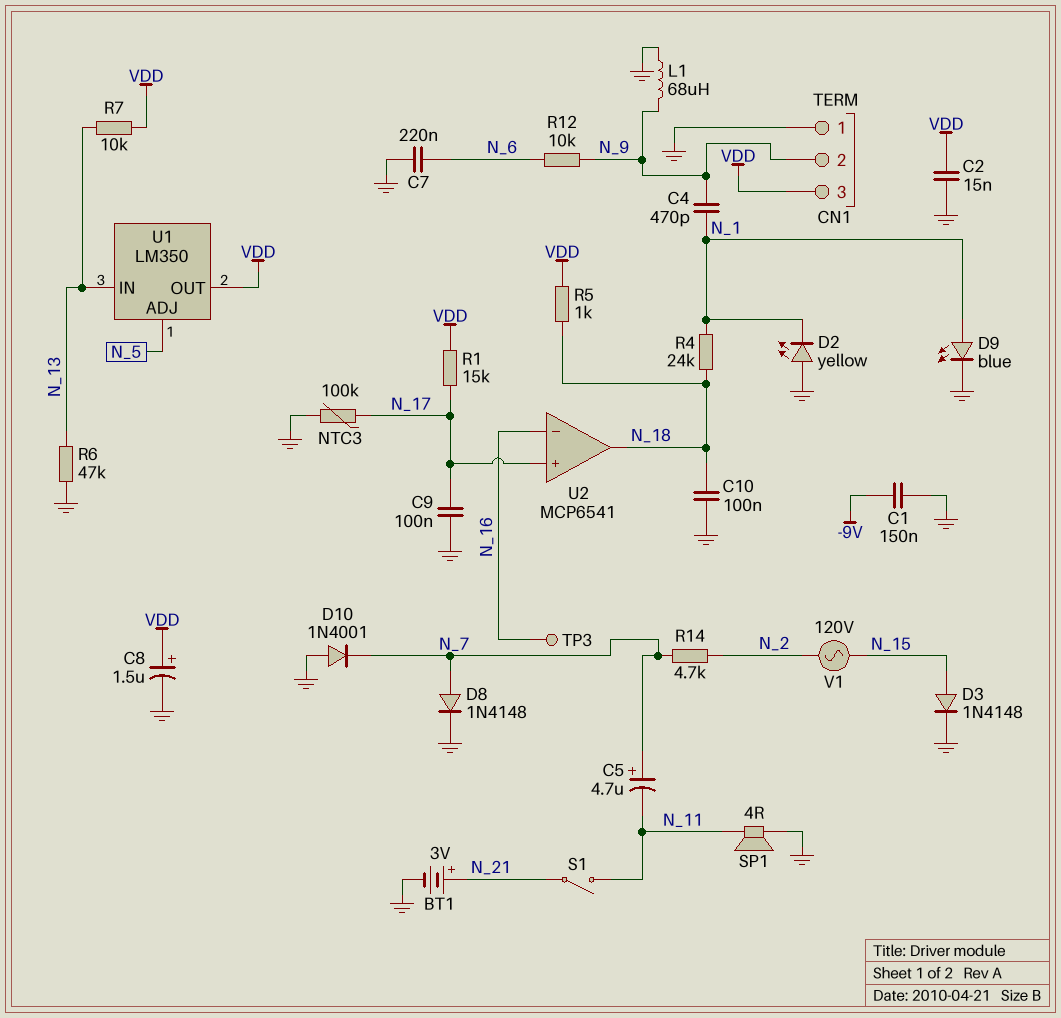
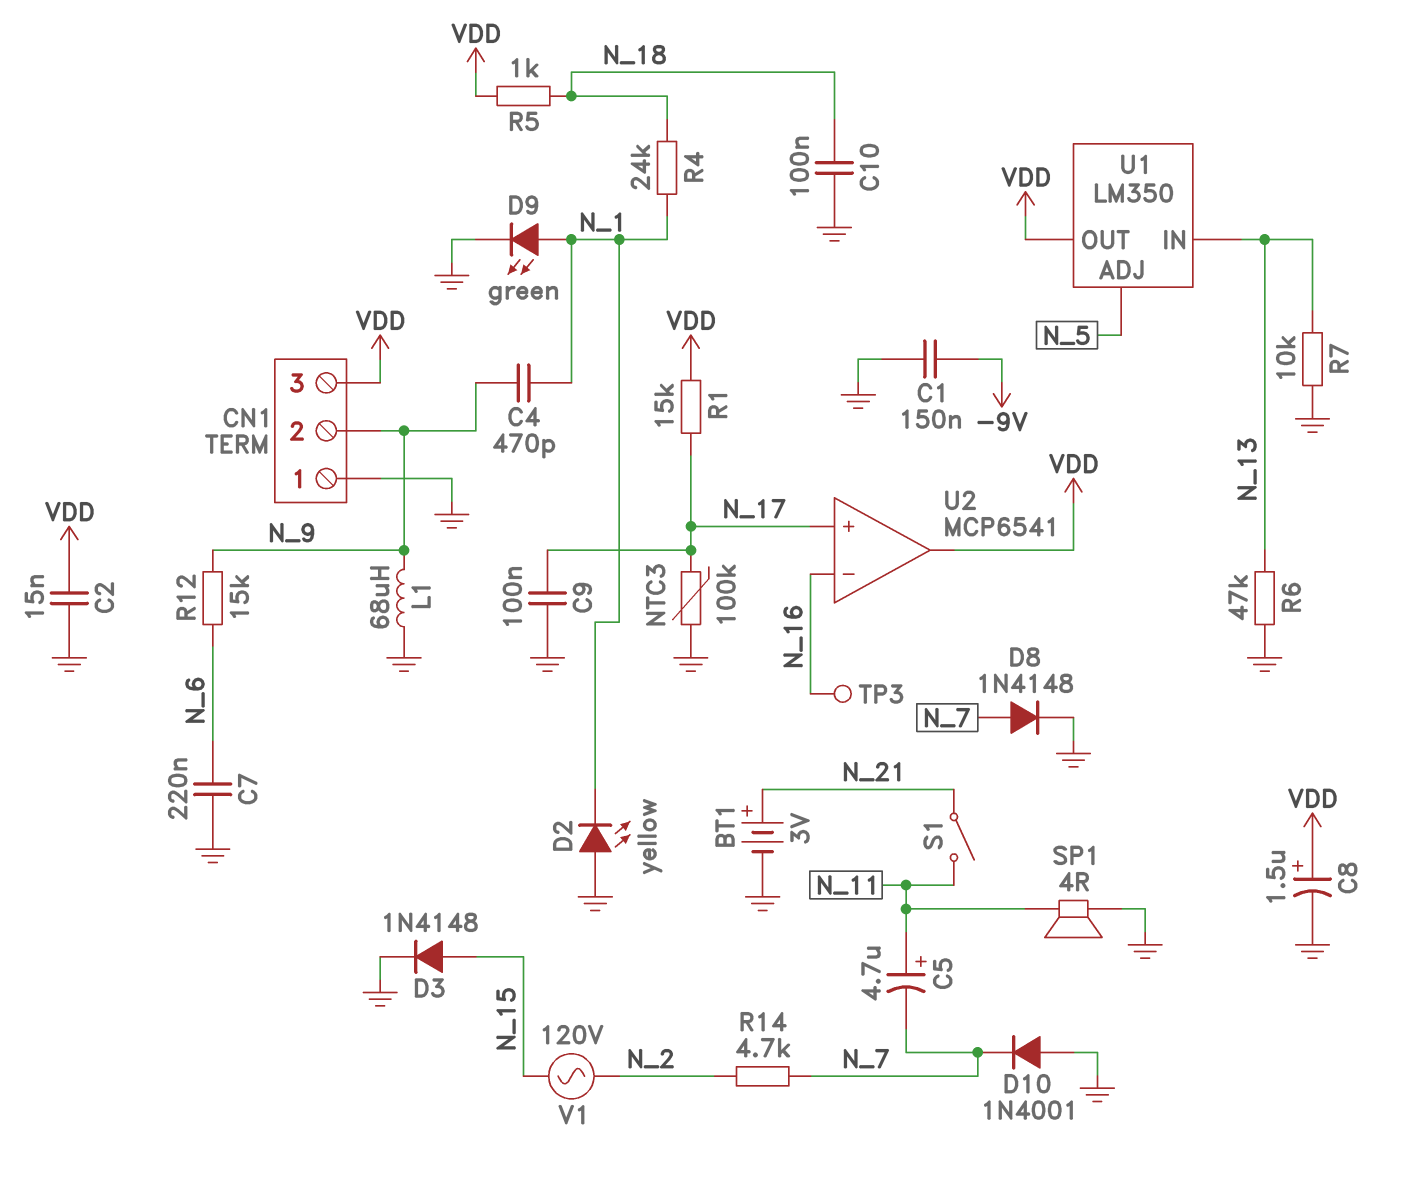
C5: 4.7uF (plus N_7, minus N_11) -> 4.7uF (plus N_11, minus N_7)
D9: LED blue (A N_1, K GND) -> LED green (A N_1, K GND)
R7: 10k (N_13, VDD) -> 10k (GND, N_13)
R12: 10k (N_6, N_9) -> 15k (N_6, N_9)
U2 pin out: N_18 -> VDD

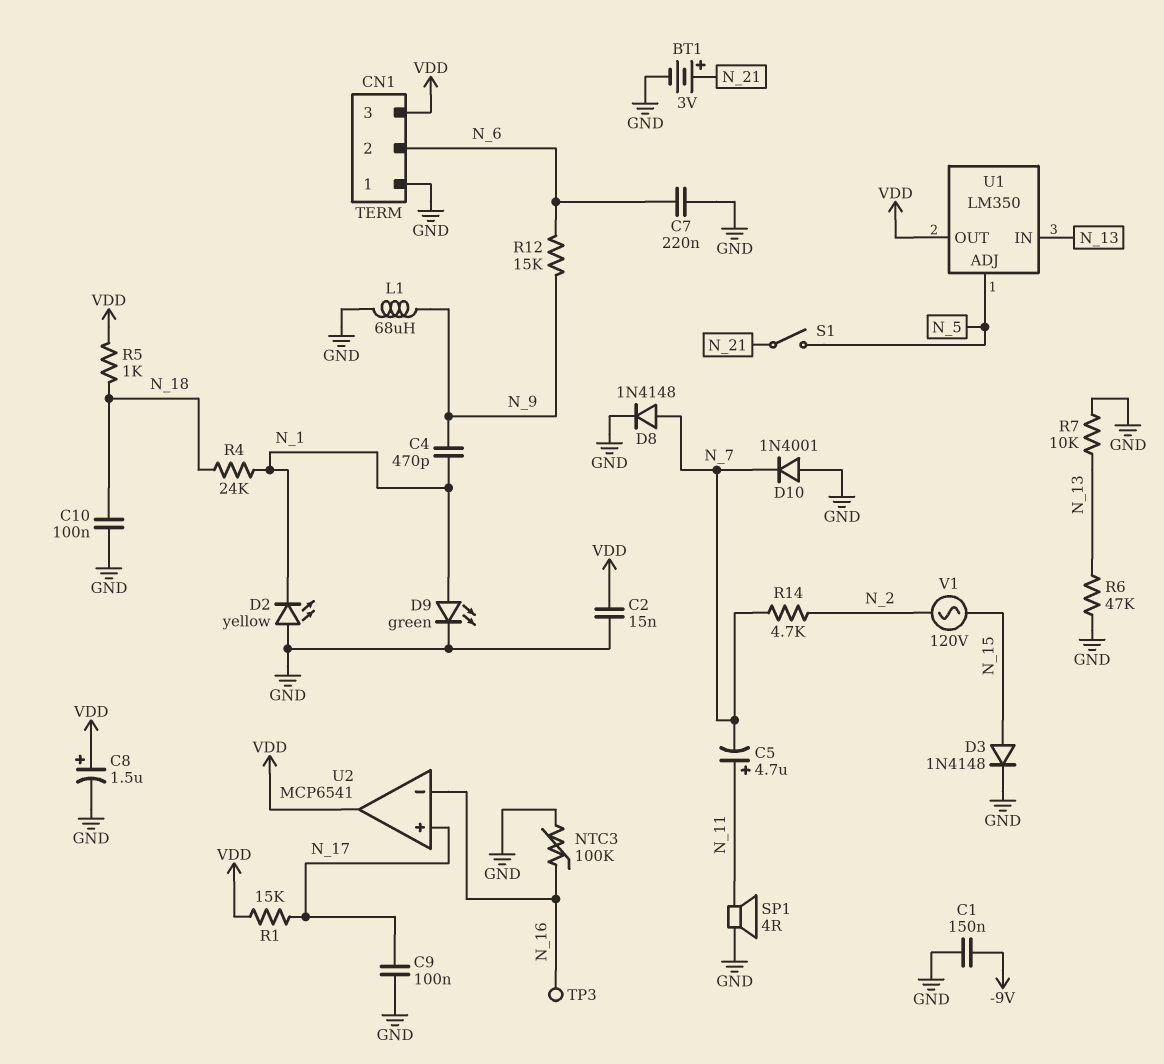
CN1 pin 2: N_9 -> N_6
NTC3: 100k (GND, N_17) -> 100k (GND, N_16)
S1: switch (N_11, N_21) -> switch (N_5, N_21)

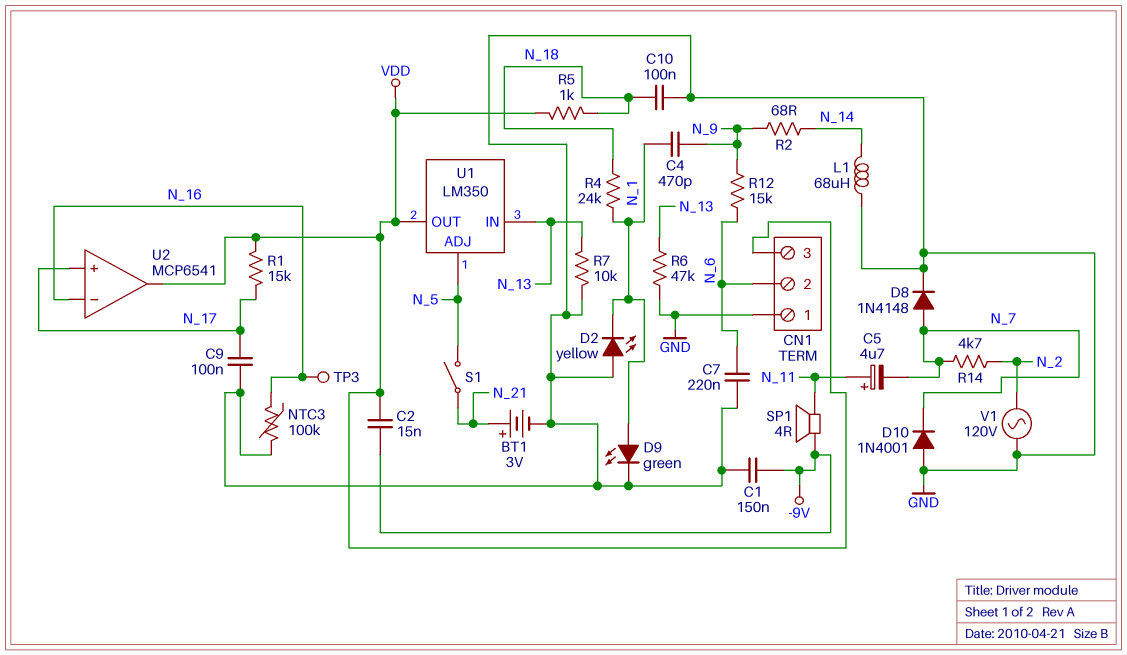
C2: 15nF (GND, VDD) -> 15nF (-9V, VDD)
C8: 1.5uF (plus VDD, minus GND) -> none
D3: diode 1N4148 (A N_15, K GND) -> none
L1: 68uH (GND, N_9) -> 68uH (GND, N_14)
R2: none -> 68 (N_9, N_14)
SP1: speaker 4R (GND, N_11) -> speaker 4R (-9V, N_11)
V1: AC 120V (N_2, N_15) -> AC 120V (GND, N_2)

